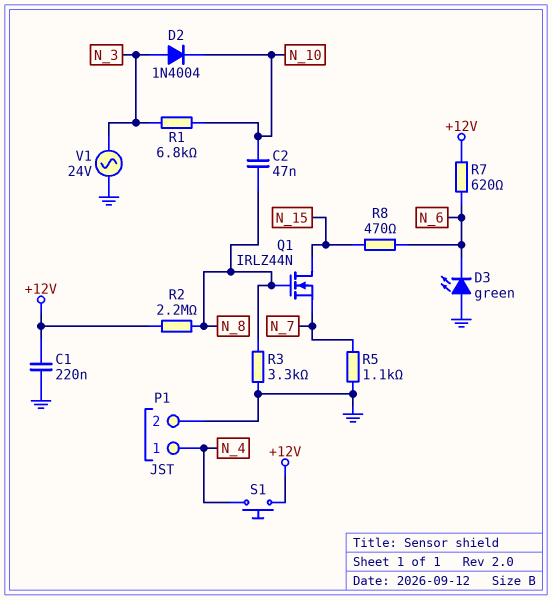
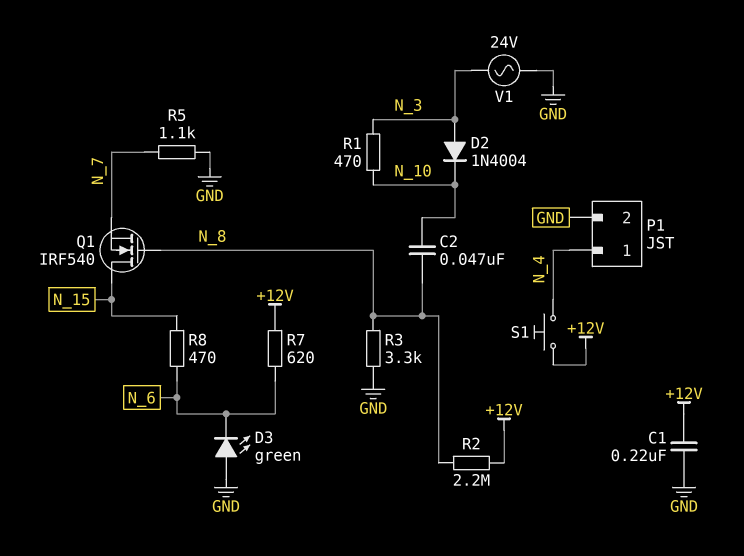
Q1: NMOS IRLZ44N (G N_8, D N_15, S N_7) -> NMOS IRF540 (G N_8, D N_15, S N_7)
R1: 6.8k (N_3, N_10) -> 470 (N_3, N_10)

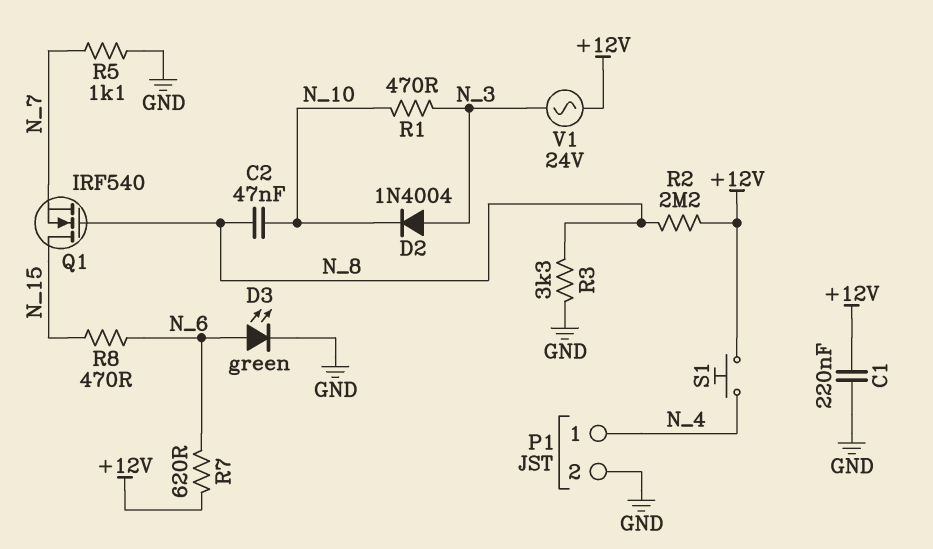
D3: LED green (A GND, K N_6) -> LED green (A N_6, K GND)
V1: AC 24V (GND, N_3) -> AC 24V (+12V, N_3)

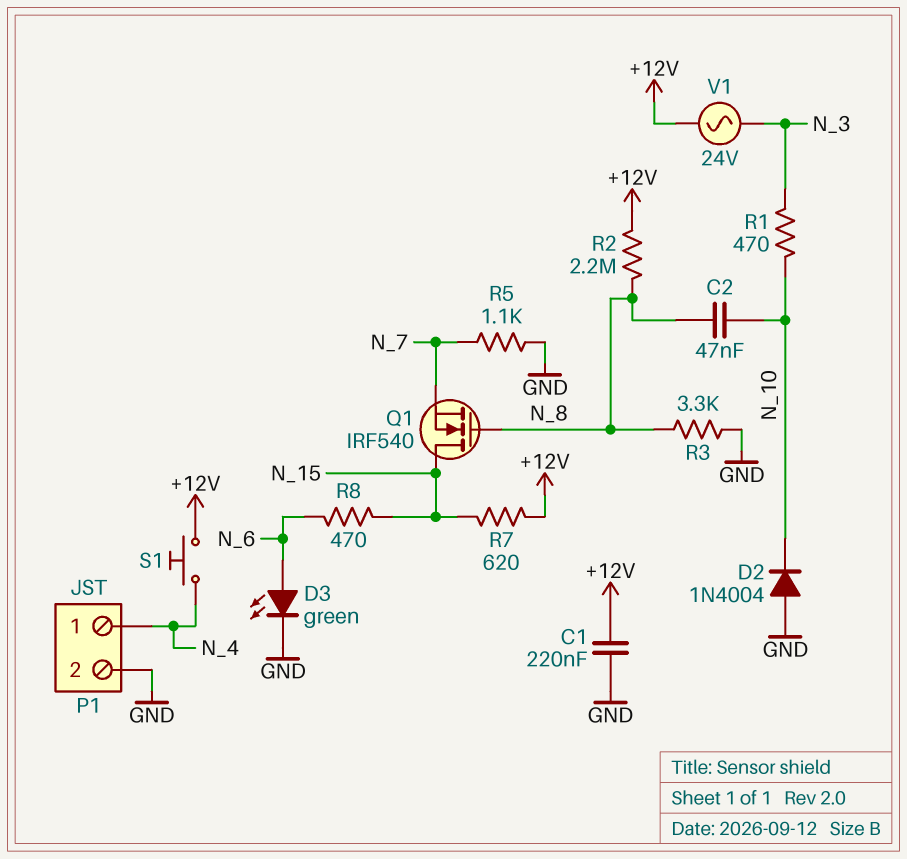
D2: diode 1N4004 (A N_3, K N_10) -> diode 1N4004 (A GND, K N_10)
R7: 620 (+12V, N_6) -> 620 (+12V, N_15)

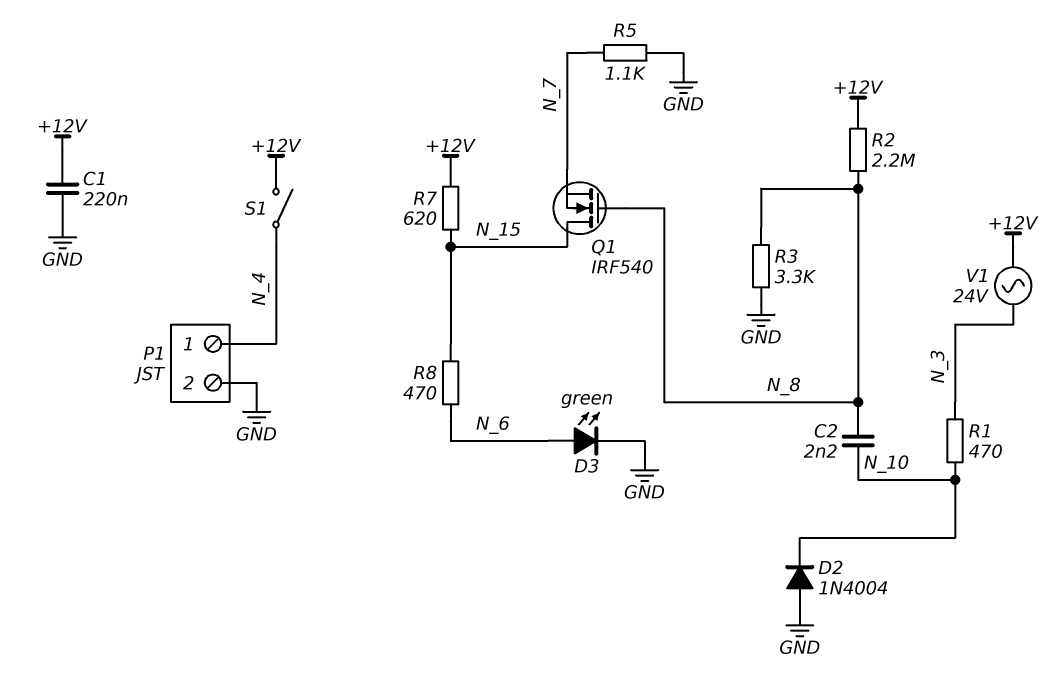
C2: 47nF (N_8, N_10) -> 2.2nF (N_8, N_10)
S1: button (+12V, N_4) -> switch (+12V, N_4)

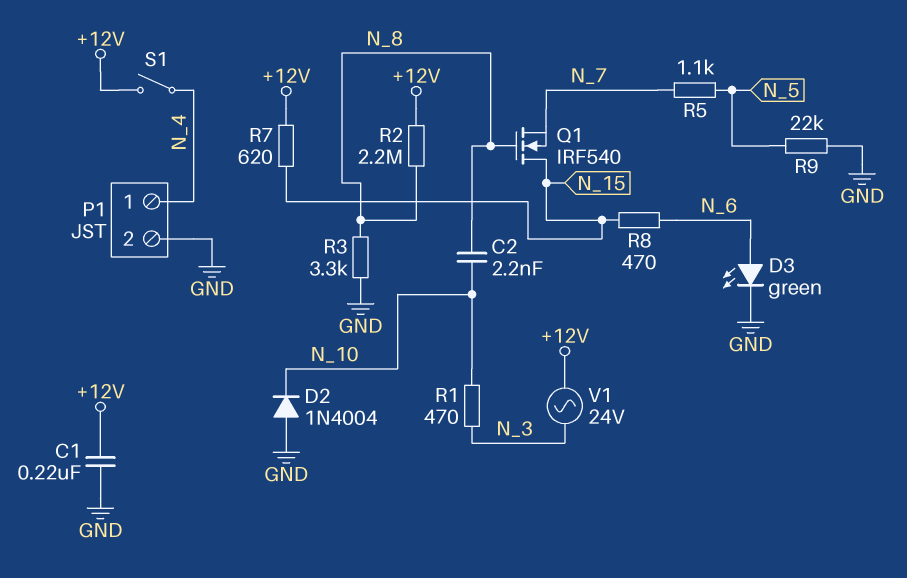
R5: 1.1k (GND, N_7) -> 1.1k (N_5, N_7)
R9: none -> 22k (GND, N_5)

